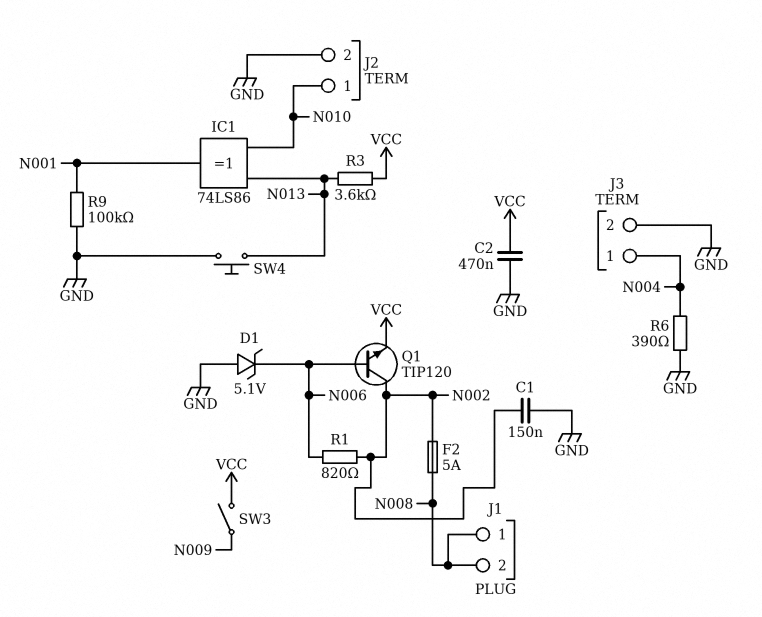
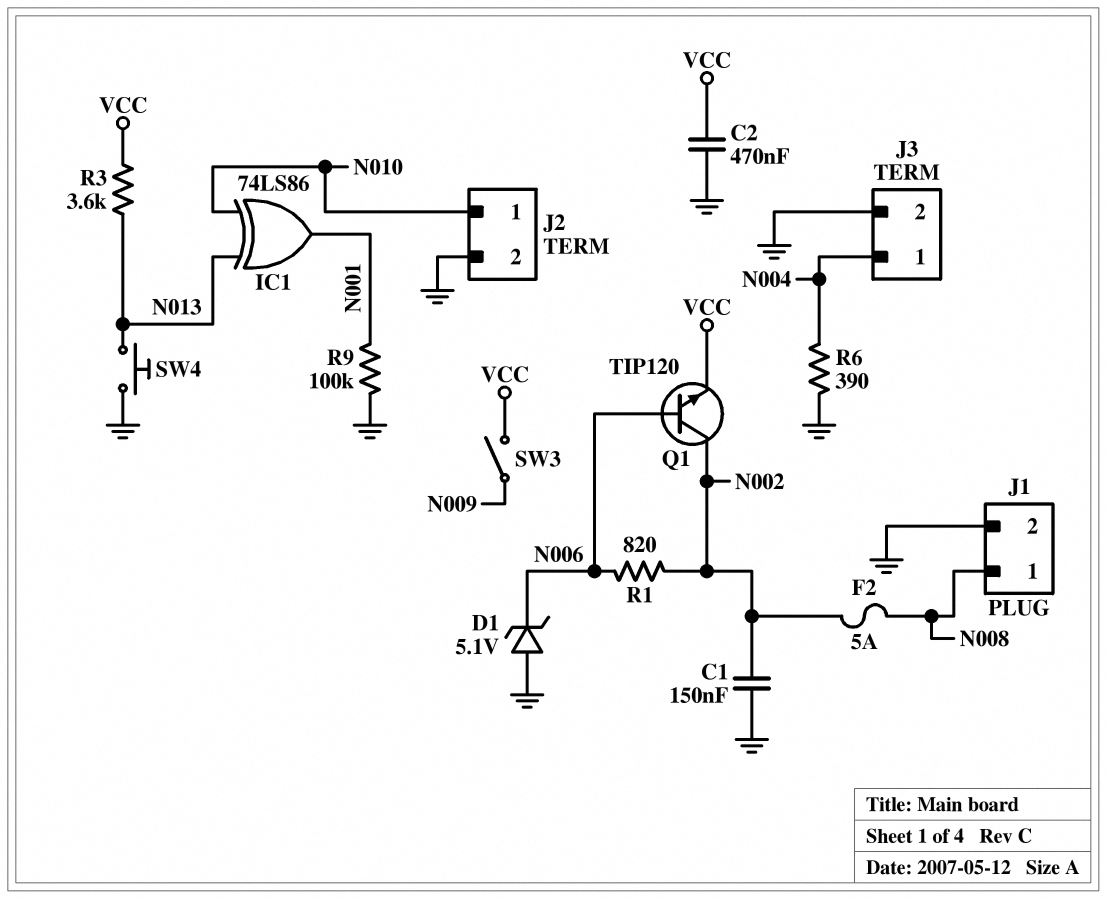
J1 pin 2: N008 -> GND

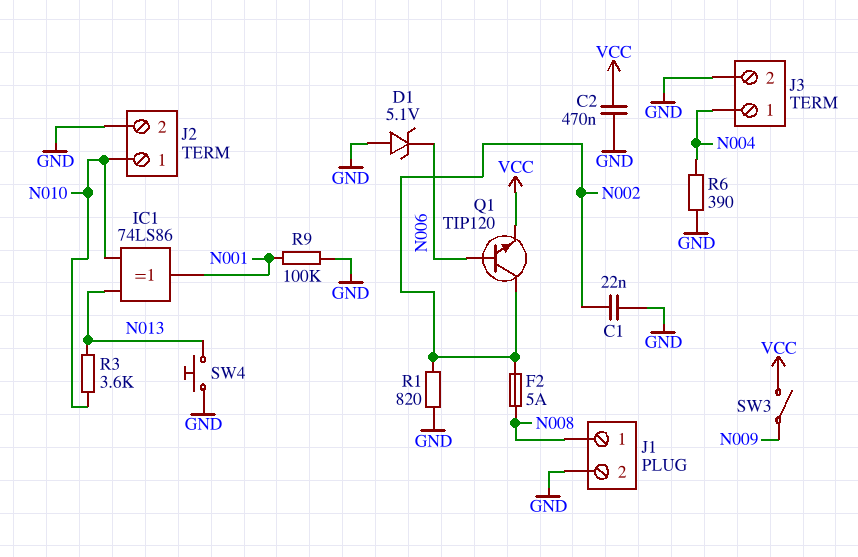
C1: 150nF (GND, N002) -> 22nF (GND, N002)
R1: 820 (N002, N006) -> 820 (GND, N002)
R3: 3.6k (N013, VCC) -> 3.6k (N010, N013)

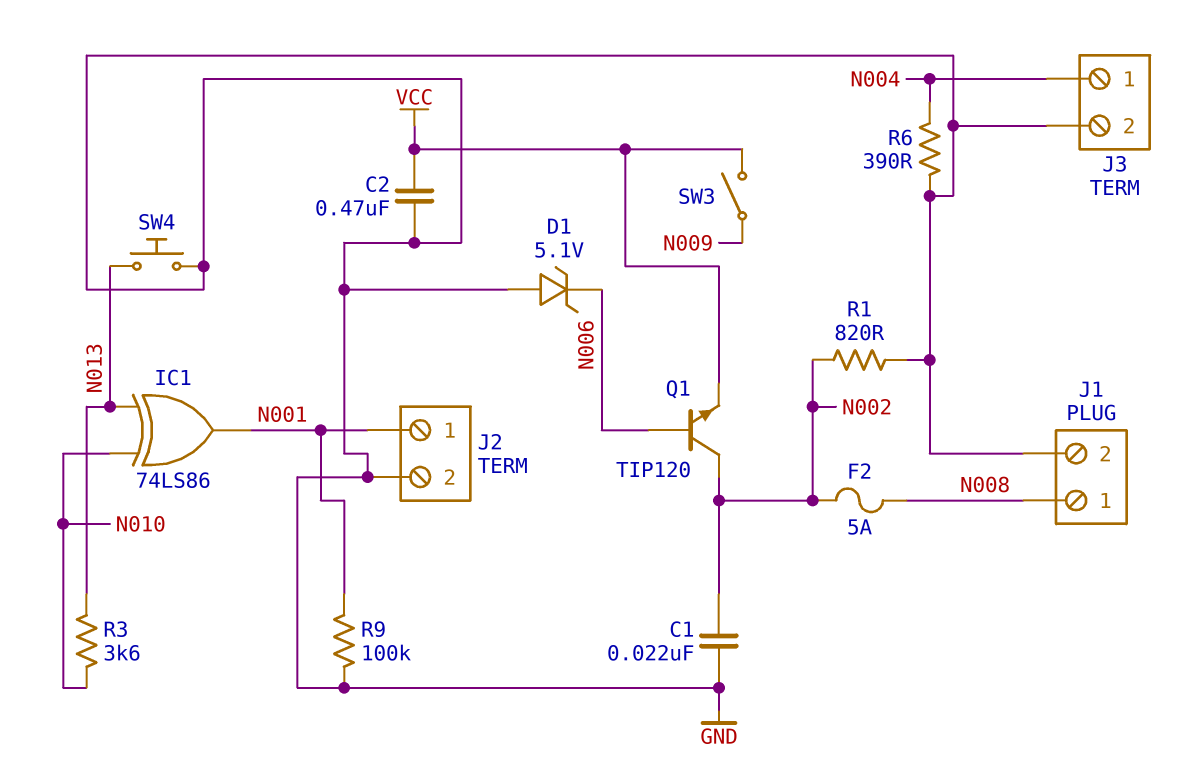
J2 pin 1: N010 -> N001

